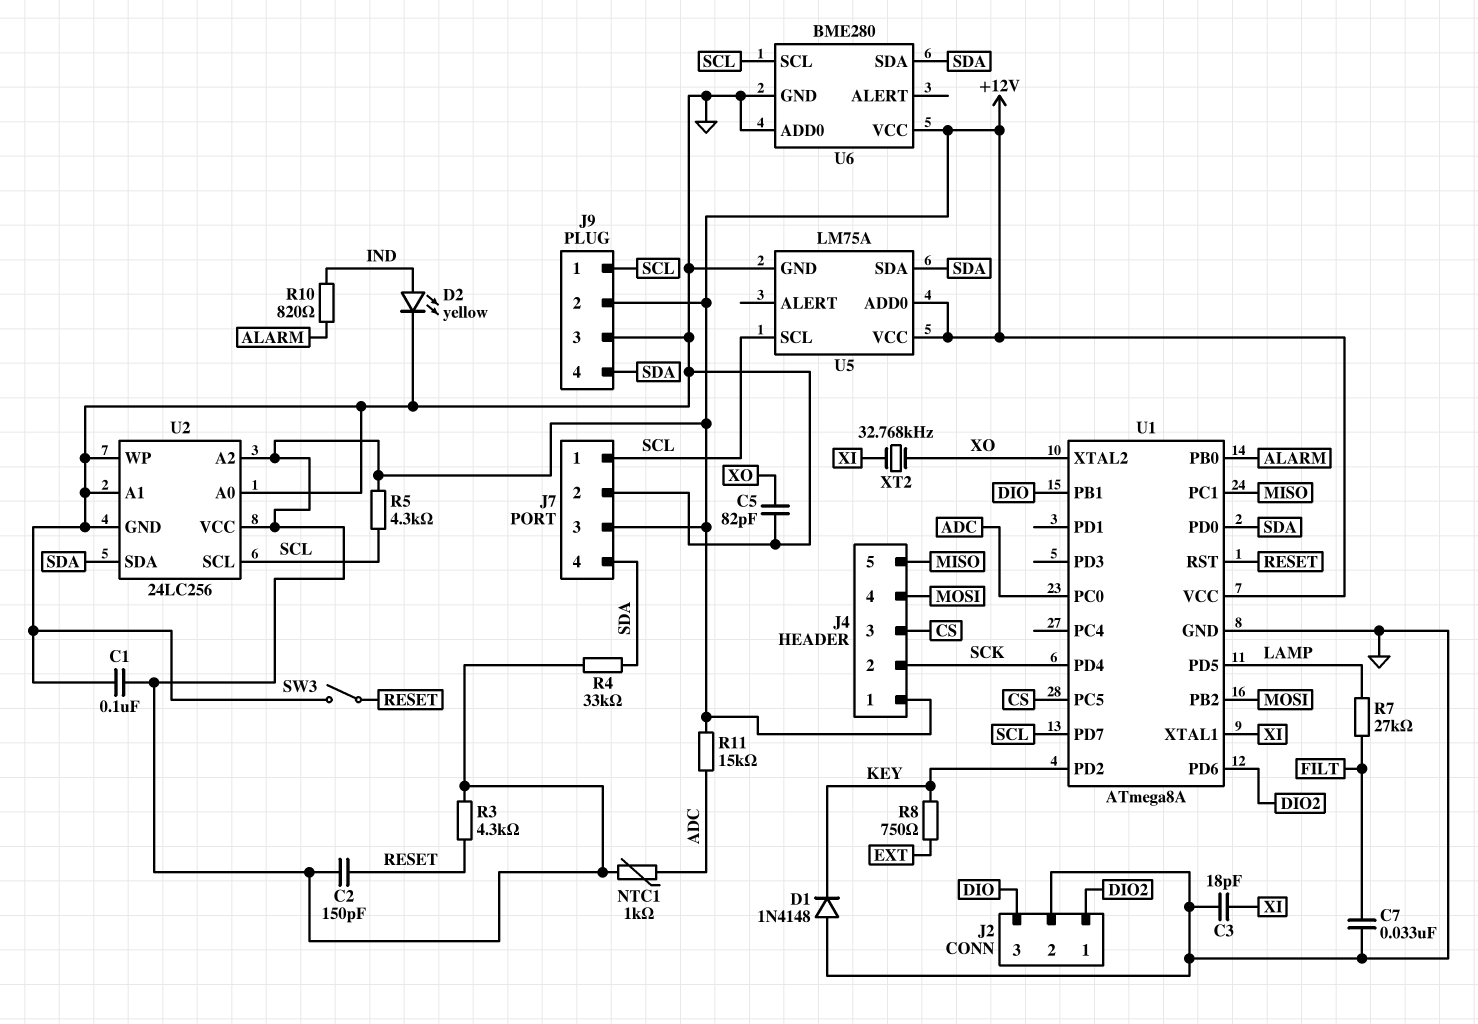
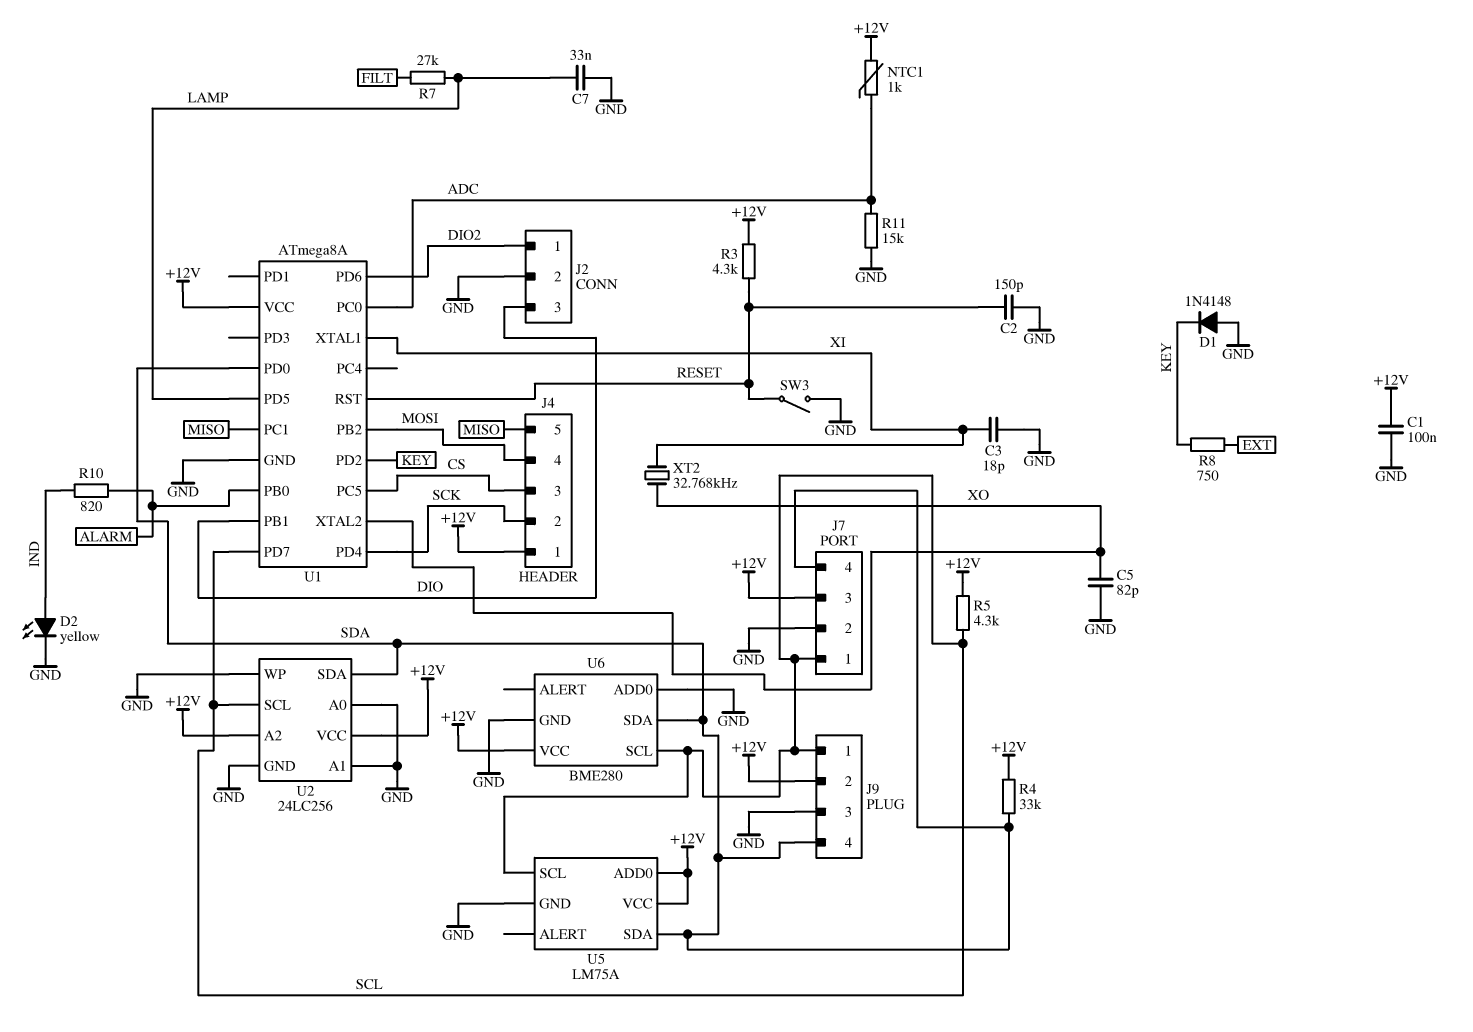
C2: 150pF (+12V, RESET) -> 150pF (GND, RESET)
C7: 33nF (FILT, GND) -> 33nF (GND, LAMP)
R11: 15k (+12V, ADC) -> 15k (ADC, GND)

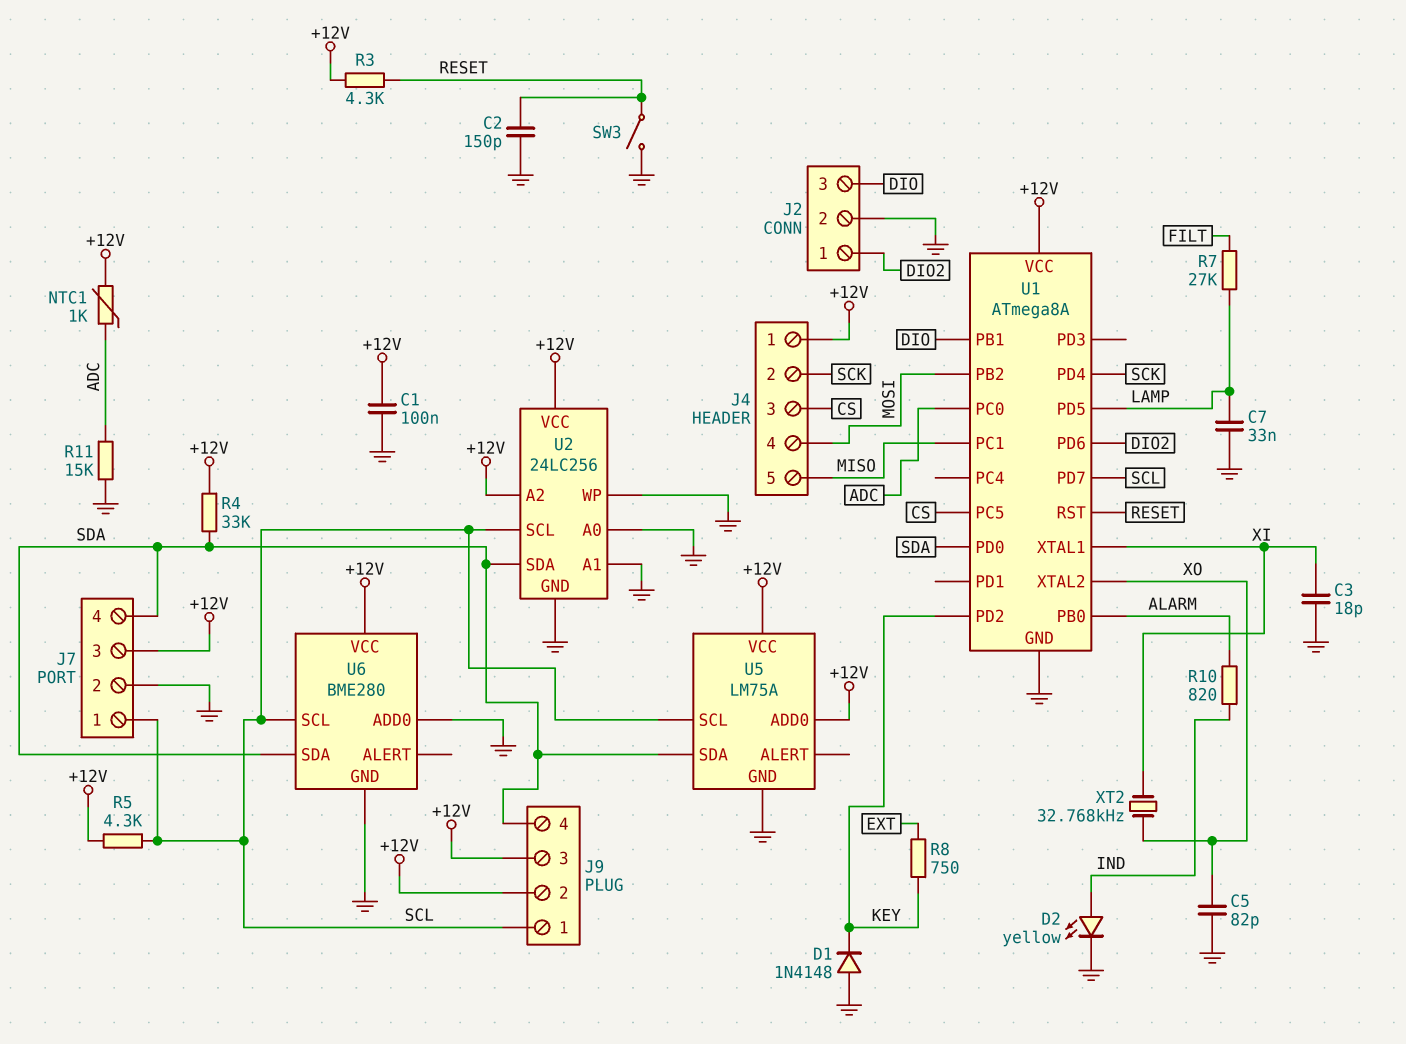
J9 pin 3: GND -> +12V

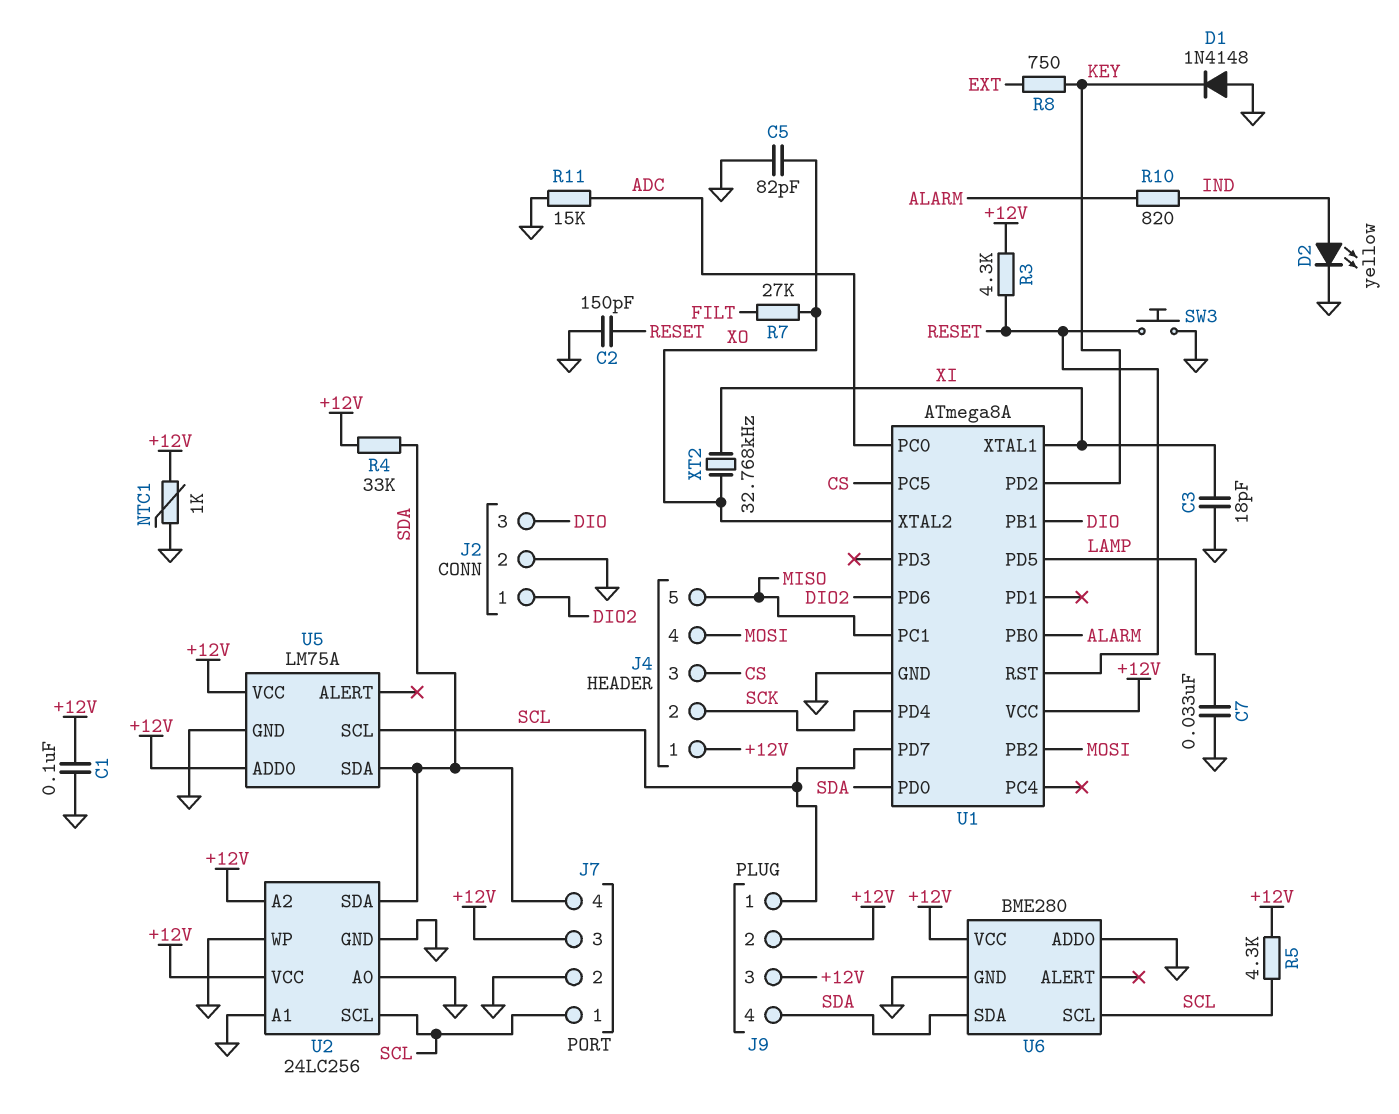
NTC1: 1k (+12V, ADC) -> 1k (+12V, GND)
R7: 27k (FILT, LAMP) -> 27k (FILT, XO)
SW3: switch (GND, RESET) -> button (GND, RESET)

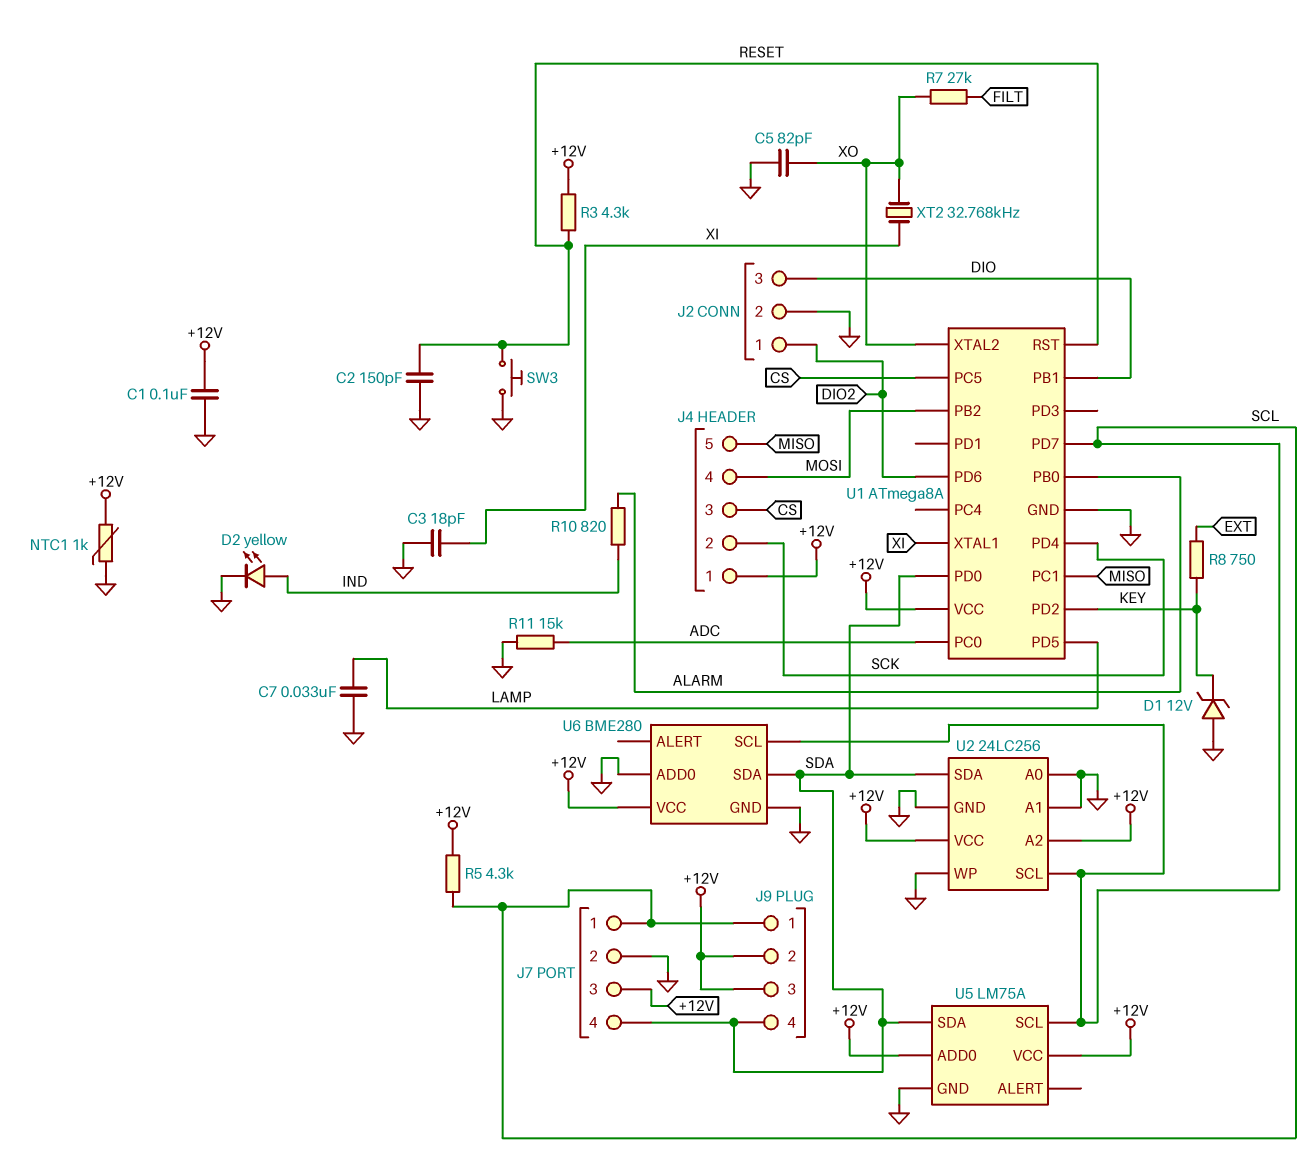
D1: diode 1N4148 (A GND, K KEY) -> zener 12V (A GND, K KEY)
R4: 33k (+12V, SDA) -> none

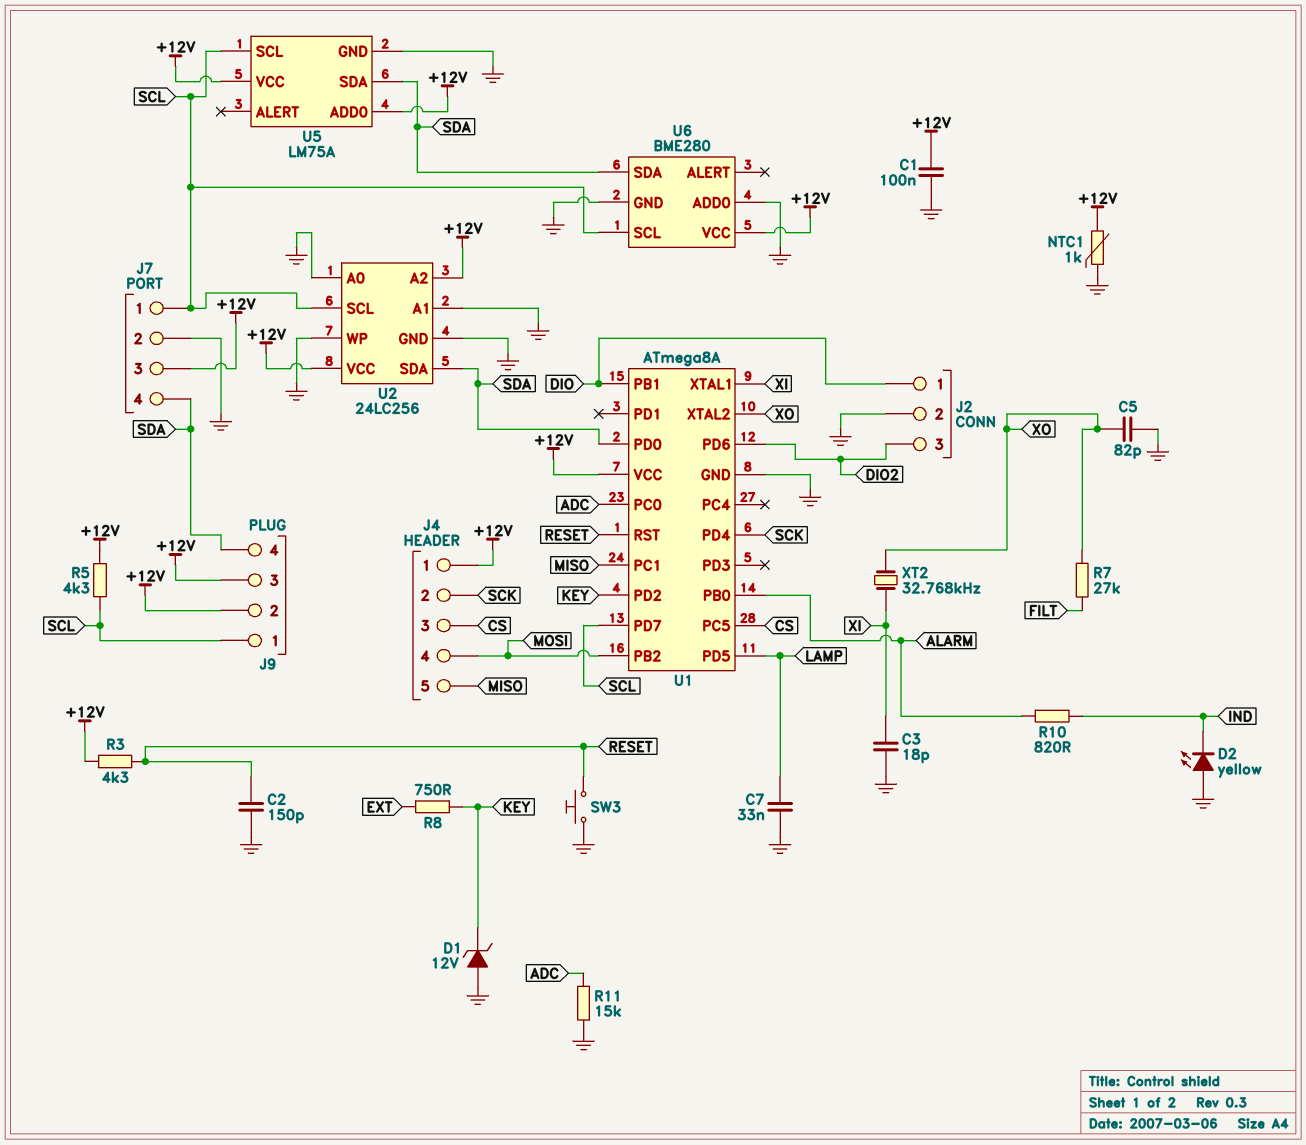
D2: LED yellow (A IND, K GND) -> LED yellow (A GND, K IND)
J2 pin 1: DIO2 -> DIO
J2 pin 3: DIO -> DIO2

